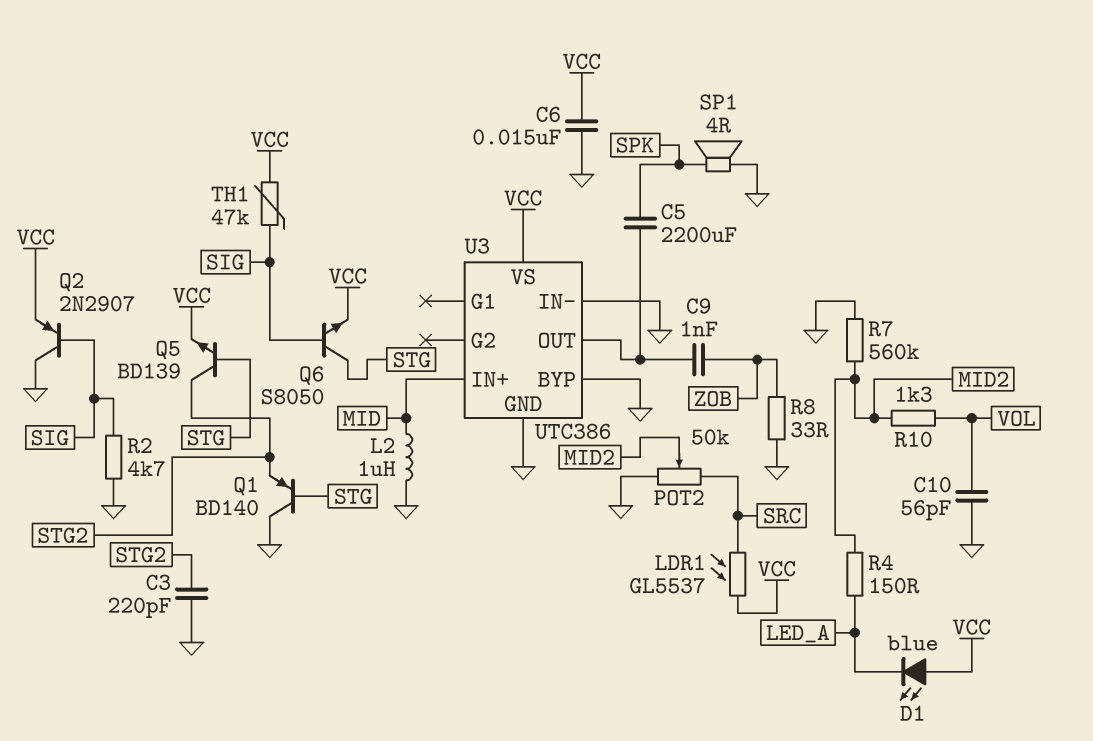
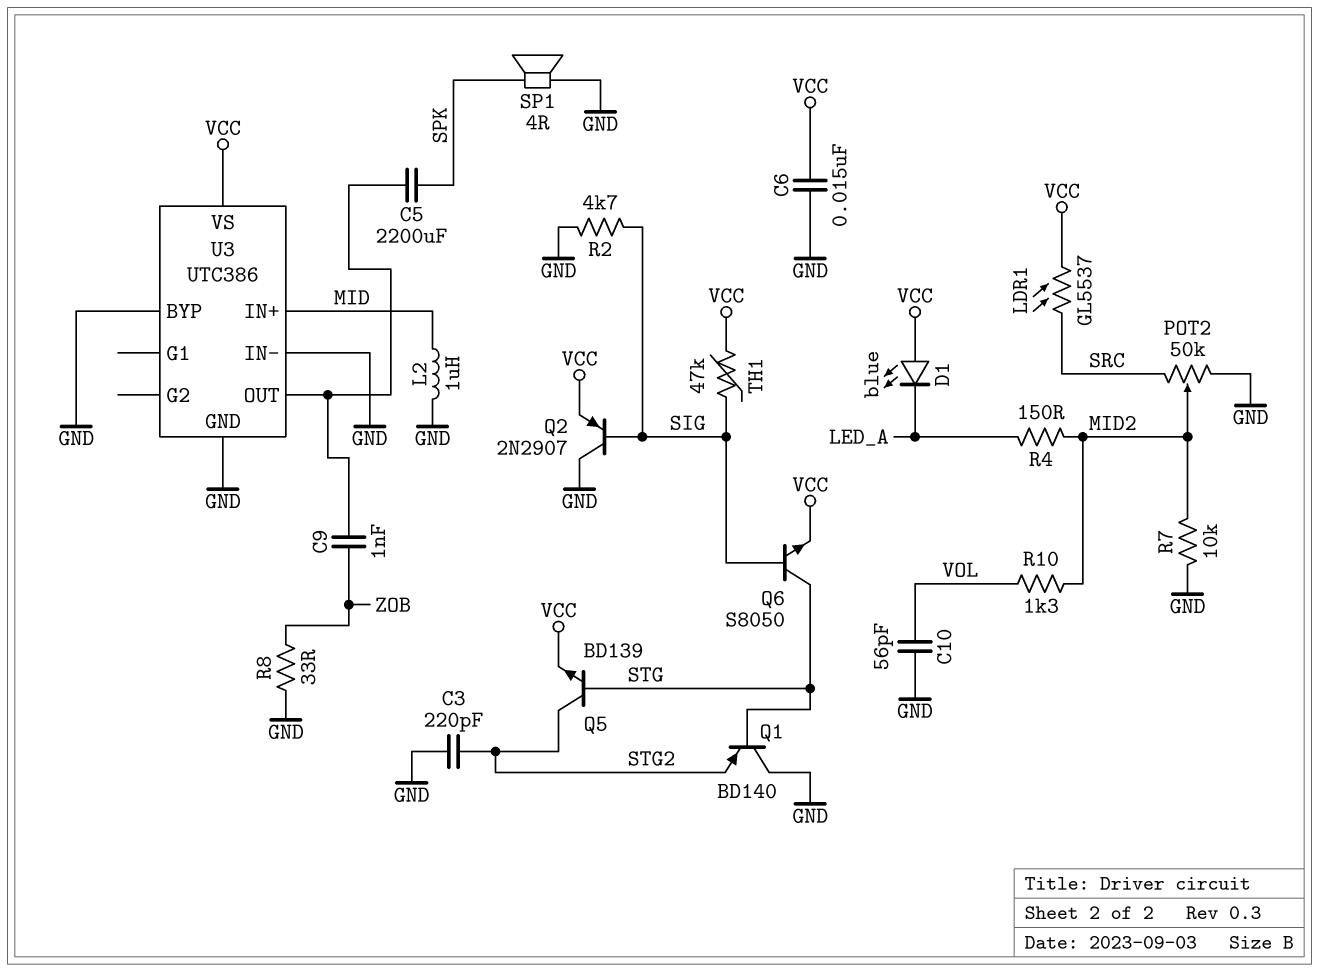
R7: 560k (GND, MID2) -> 10k (GND, MID2)

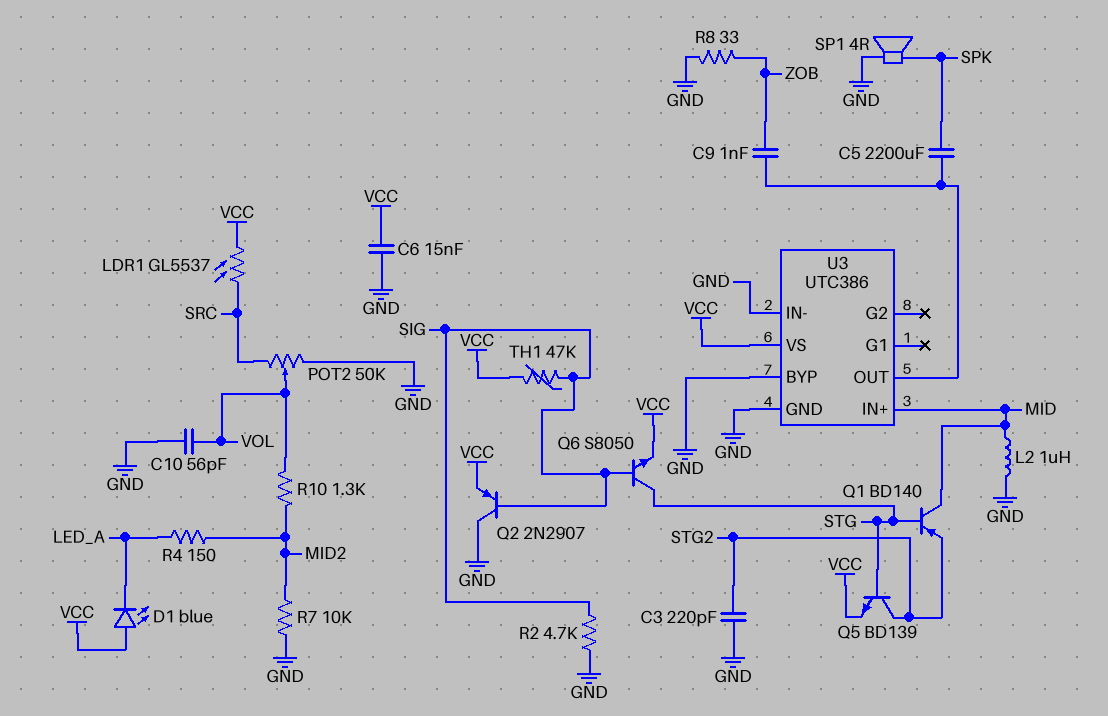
POT2: 50k (GND, SRC, wiper MID2) -> 50k (GND, SRC, wiper VOL)
Q1: PNP BD140 (B STG, C GND, E STG2) -> PNP BD140 (B STG, C MID, E STG2)

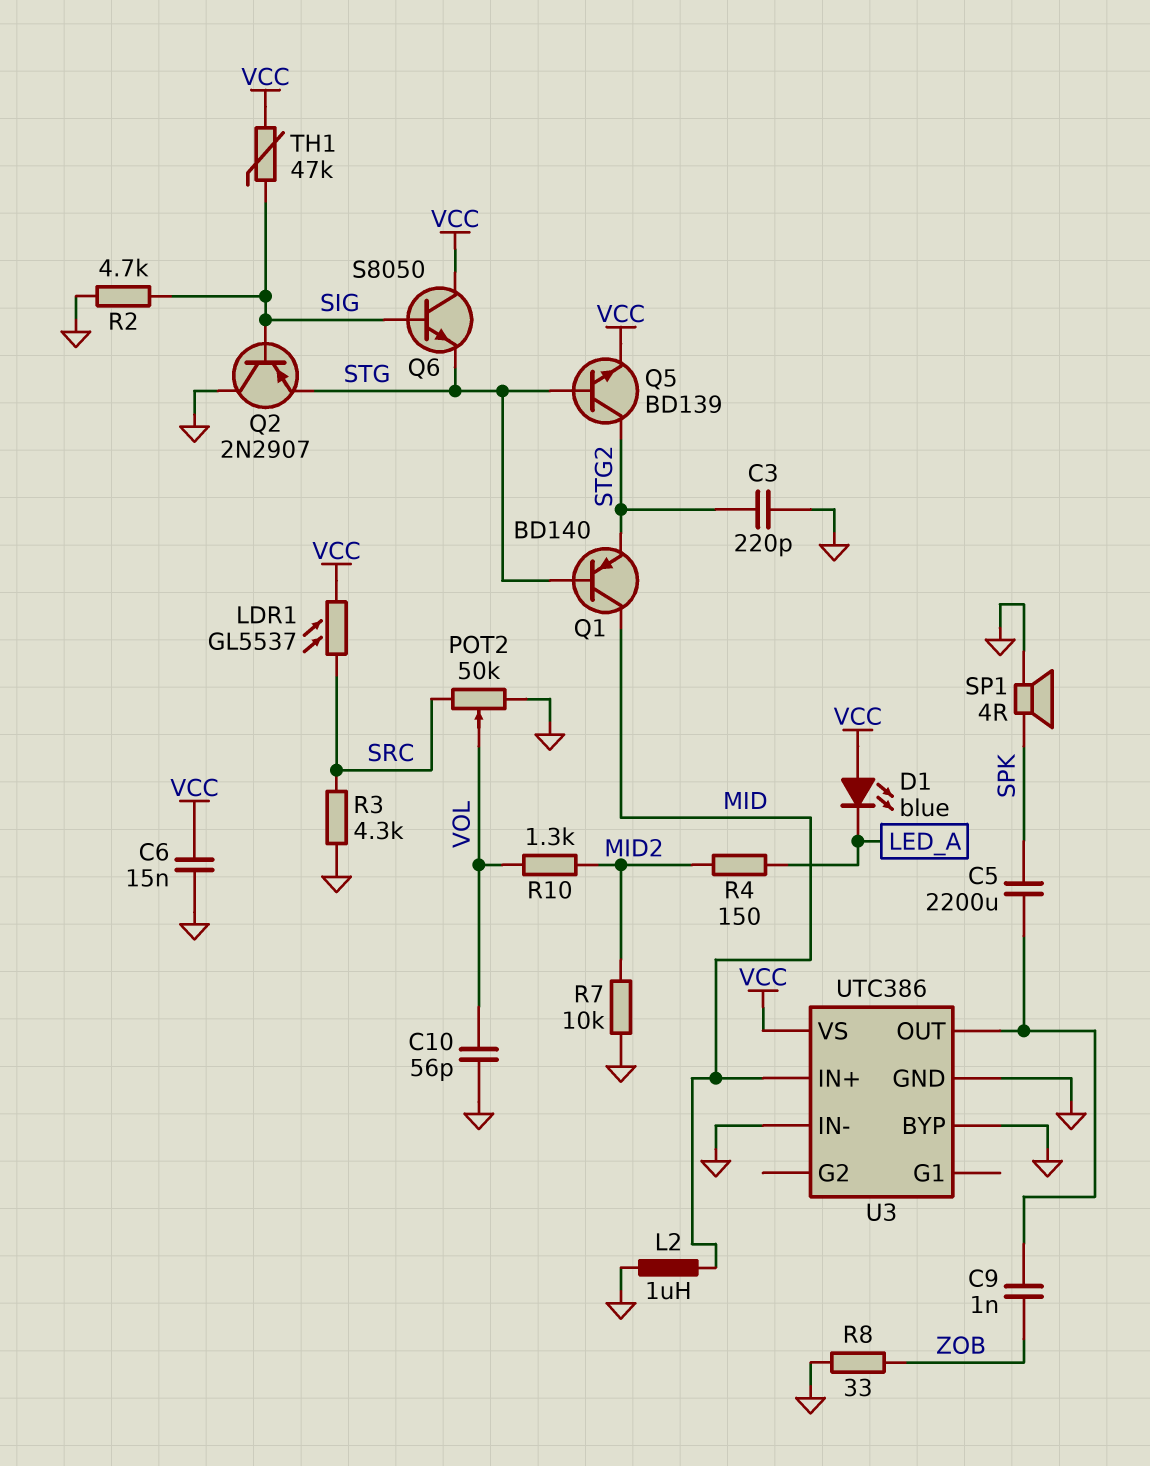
Q2: PNP 2N2907 (B SIG, C GND, E VCC) -> PNP 2N2907 (B SIG, C GND, E STG)
Q6: NPN S8050 (B SIG, C STG, E VCC) -> NPN S8050 (B SIG, C VCC, E STG)
R3: none -> 4.3k (GND, SRC)

